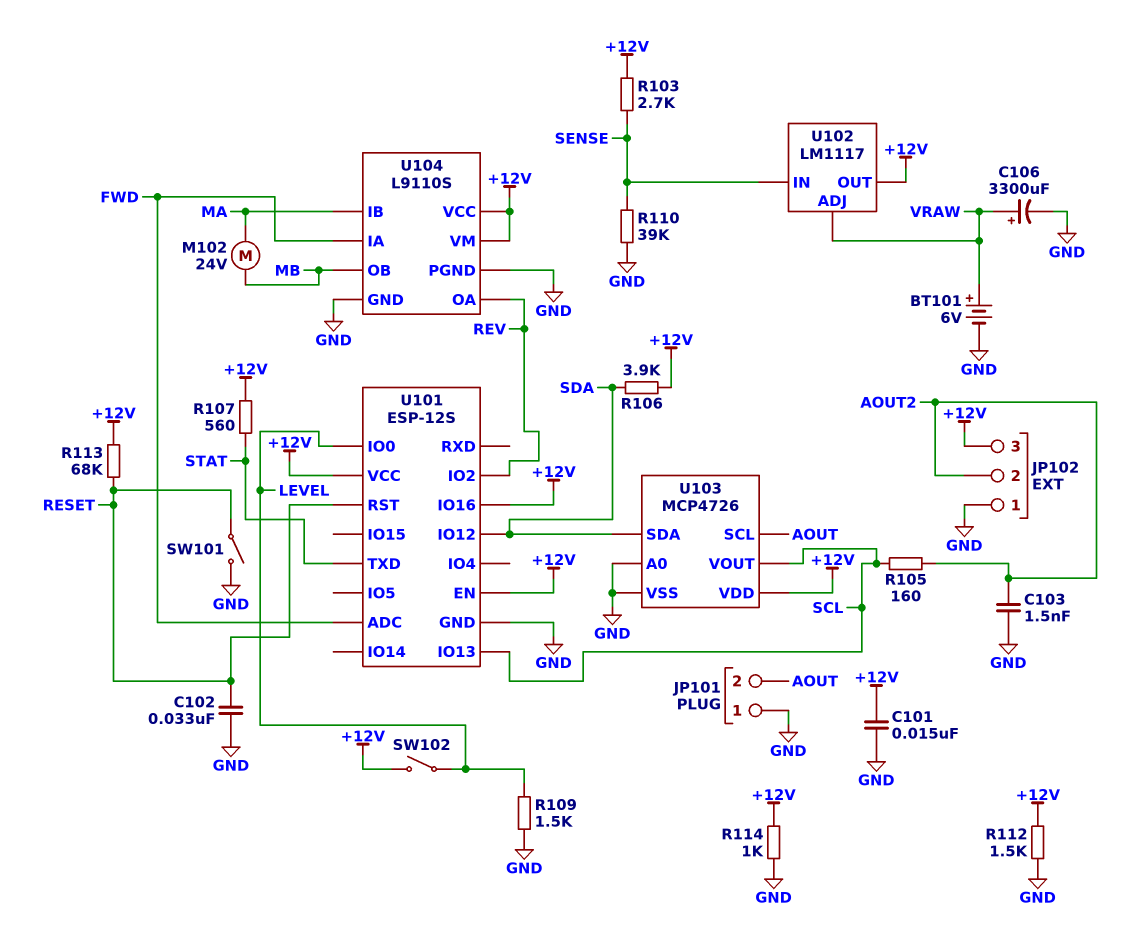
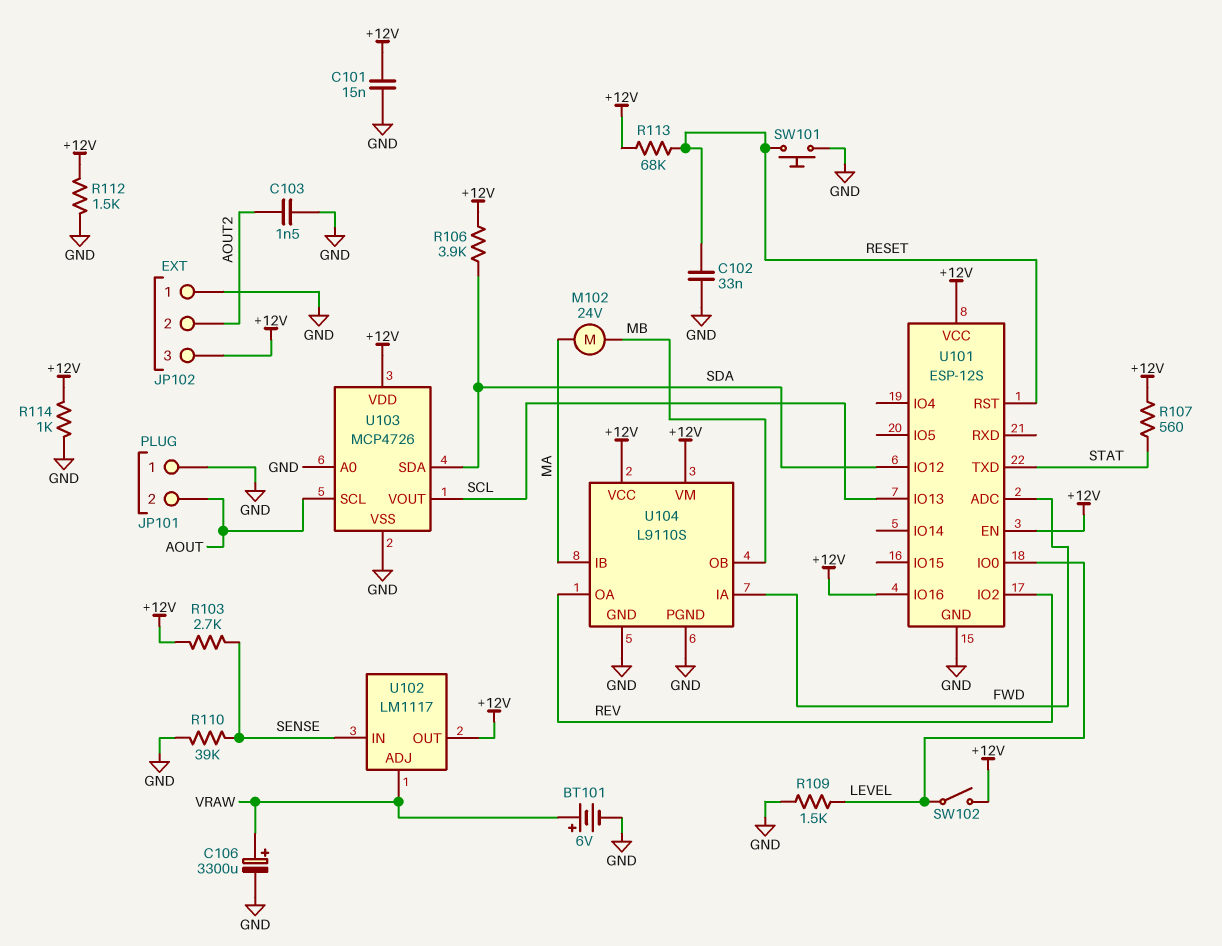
R105: 160 (AOUT2, SCL) -> none
SW101: switch (GND, RESET) -> button (GND, RESET)

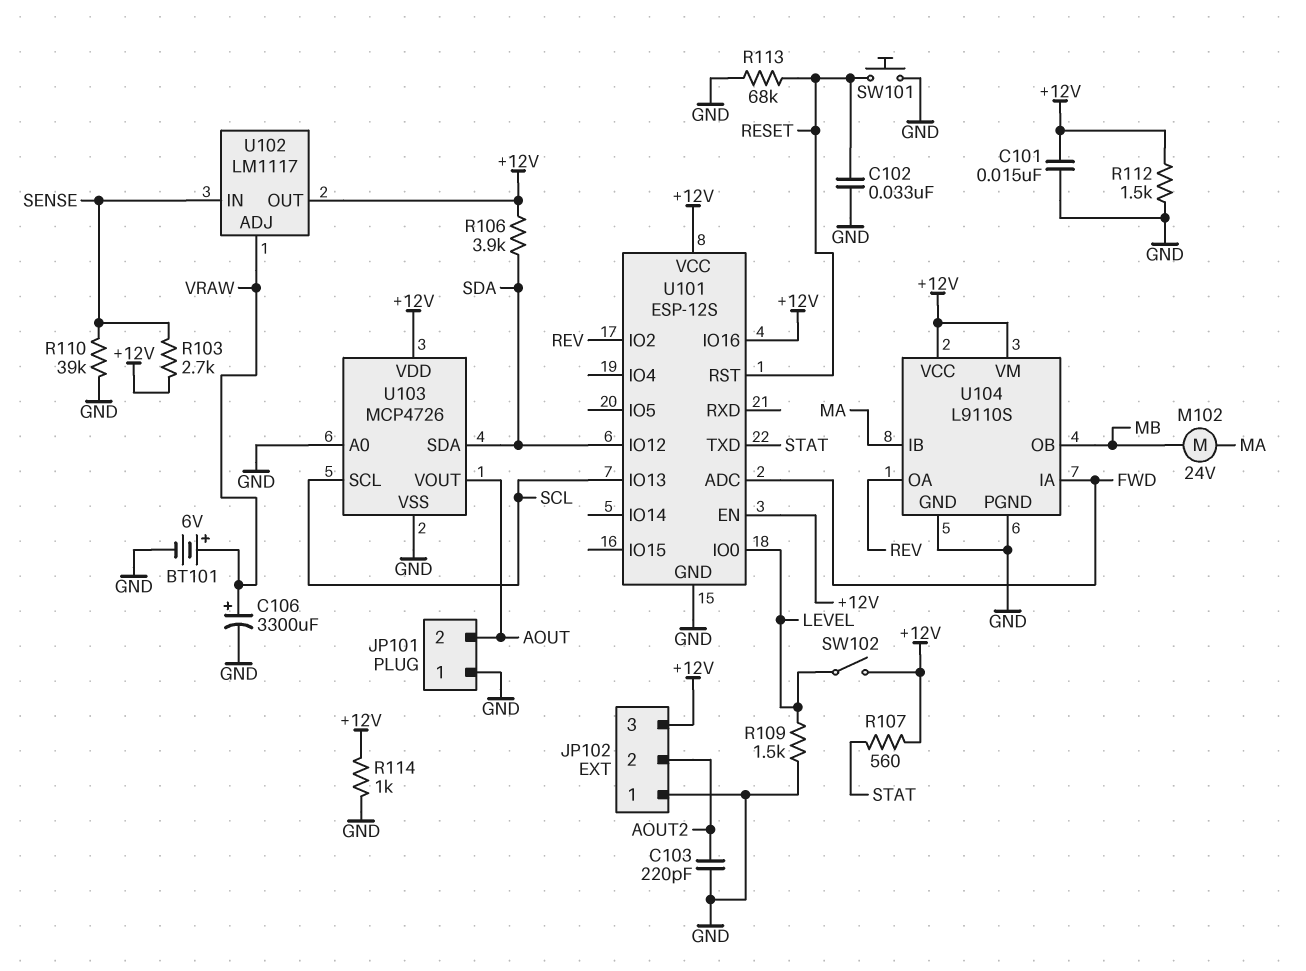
C103: 1.5nF (AOUT2, GND) -> 220pF (AOUT2, GND)
R113: 68k (+12V, RESET) -> 68k (GND, RESET)
U103 pin SCL: AOUT -> SCL
U103 pin VOUT: SCL -> AOUT

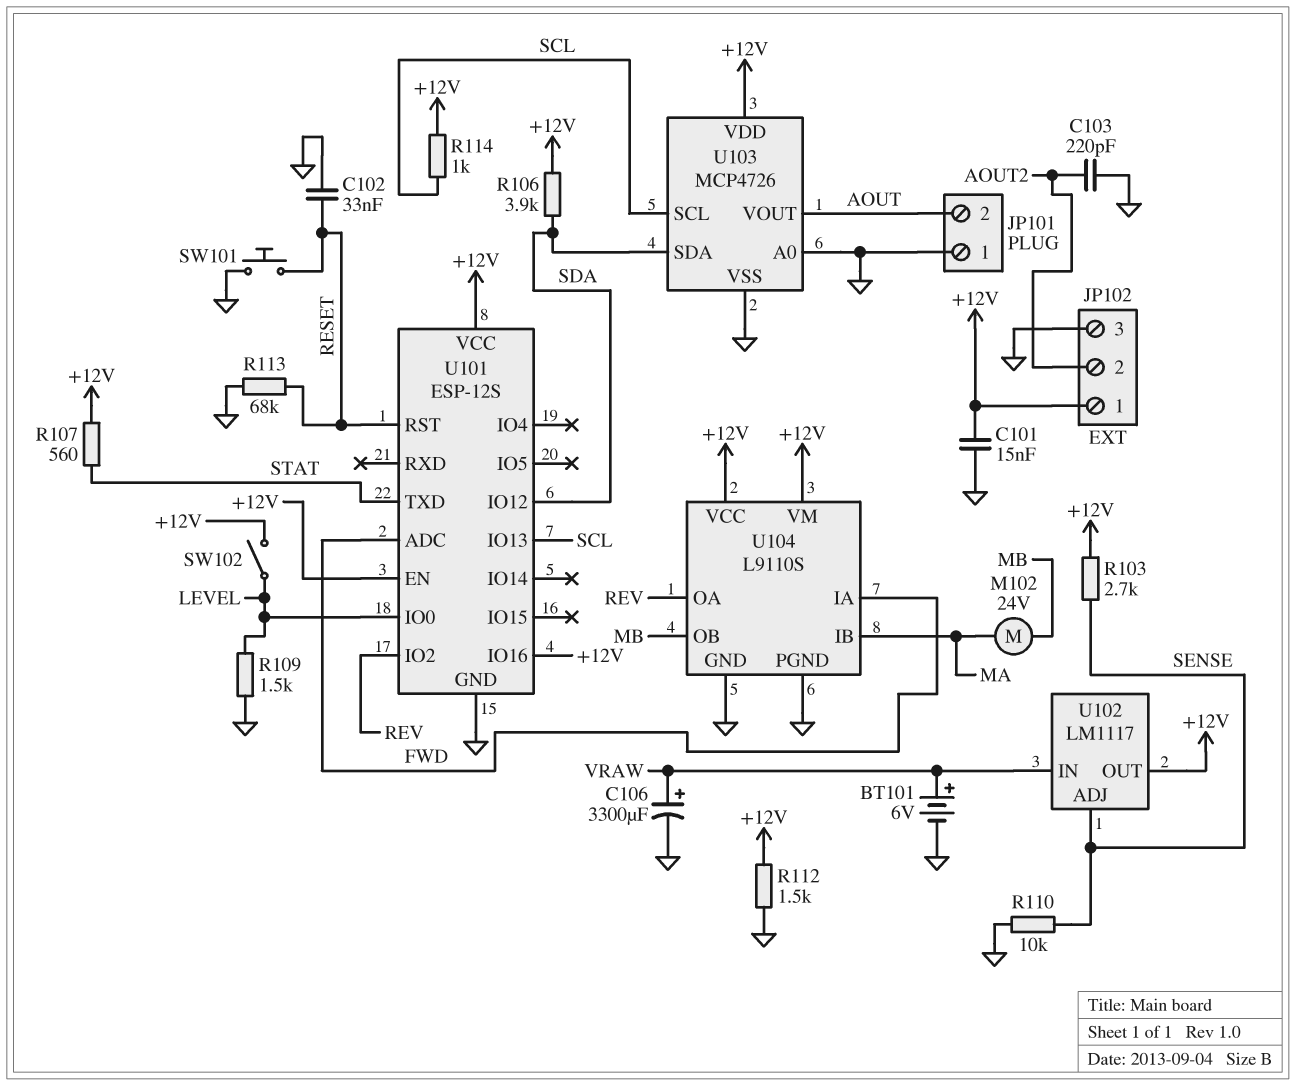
JP102 pin 1: GND -> +12V
JP102 pin 3: +12V -> GND
R110: 39k (GND, SENSE) -> 10k (GND, SENSE)
R114: 1k (+12V, GND) -> 1k (+12V, SCL)
U102 pin ADJ: VRAW -> SENSE
U102 pin IN: SENSE -> VRAW

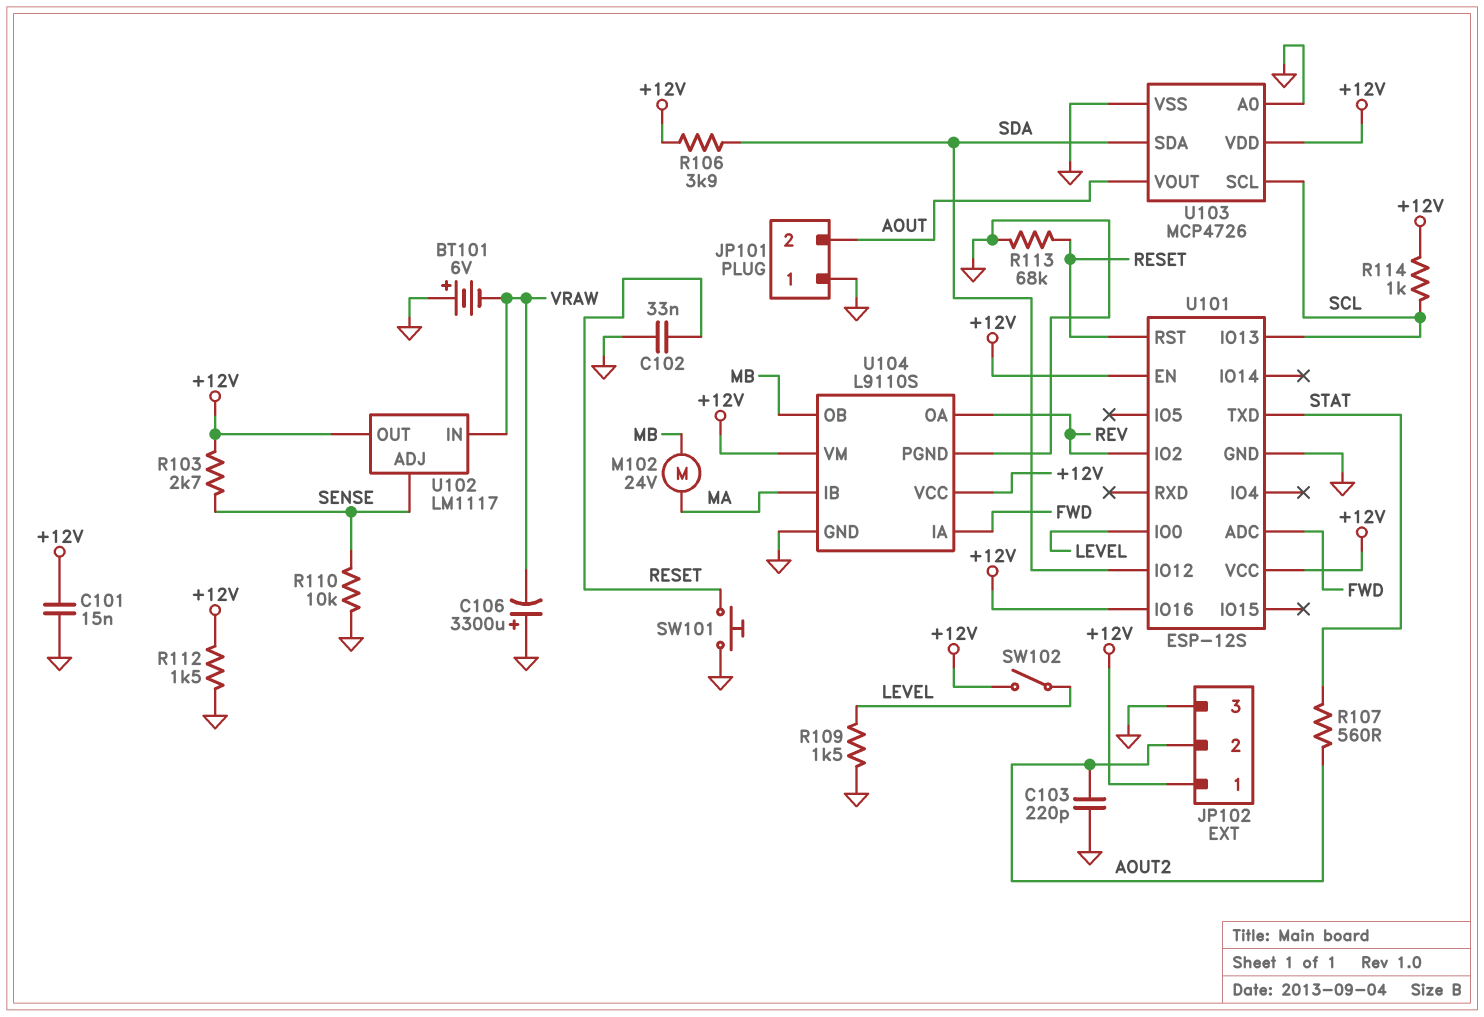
BT101: 6V (plus VRAW, minus GND) -> 6V (plus GND, minus VRAW)
C106: 3300uF (plus VRAW, minus GND) -> 3300uF (plus GND, minus VRAW)
R107: 560 (+12V, STAT) -> 560 (AOUT2, STAT)

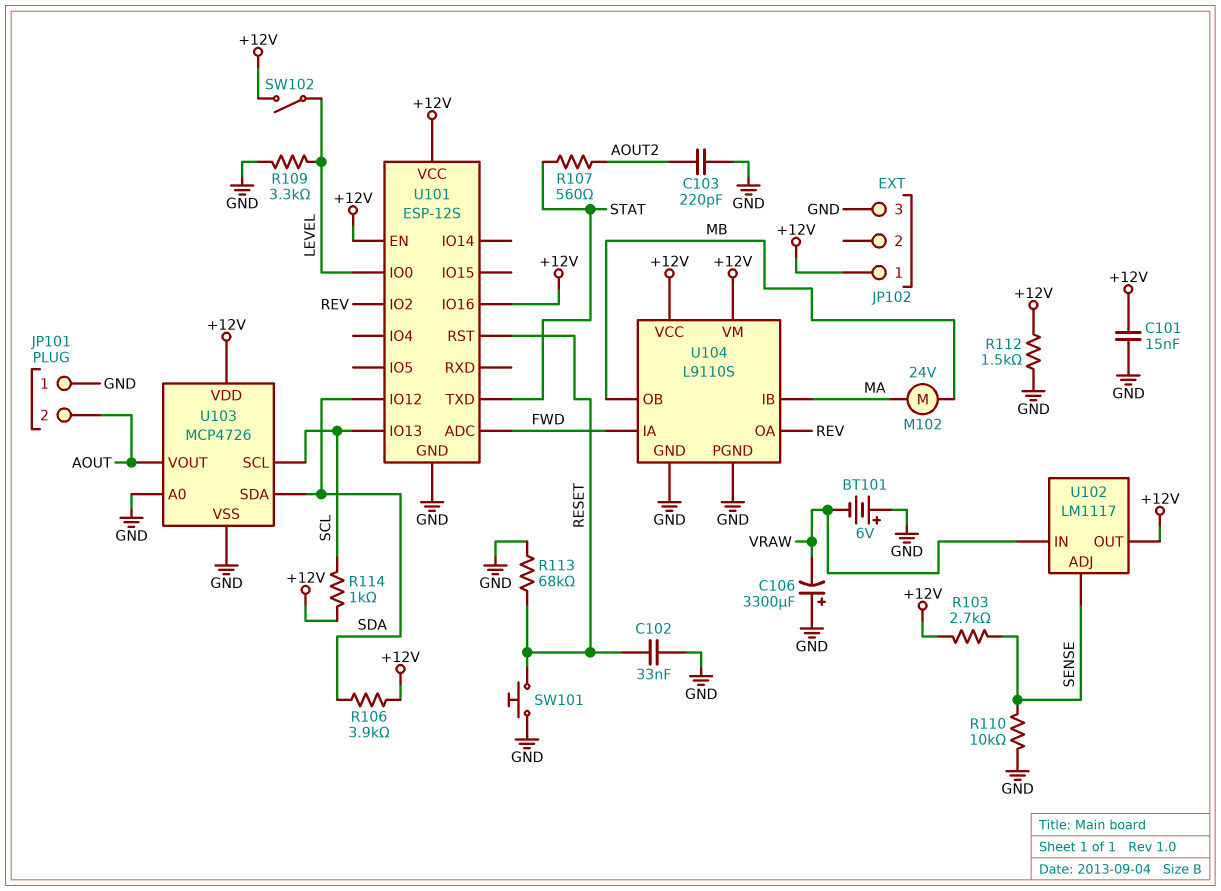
JP102 pin 2: AOUT2 -> none
R109: 1.5k (GND, LEVEL) -> 3.3k (GND, LEVEL)

